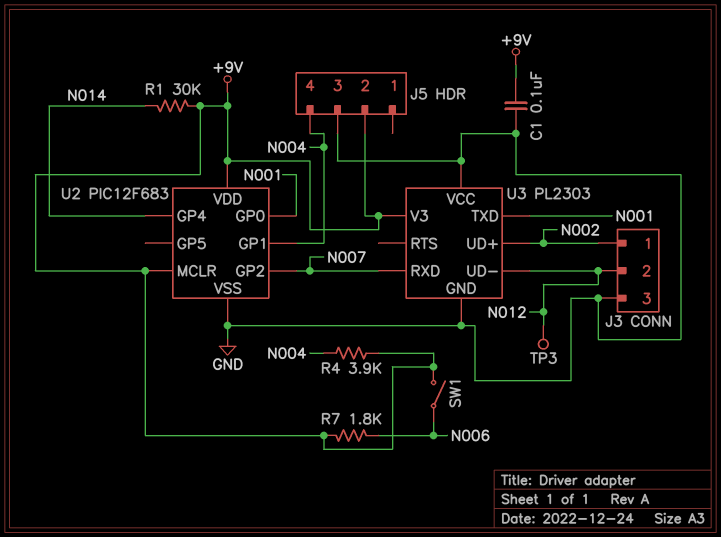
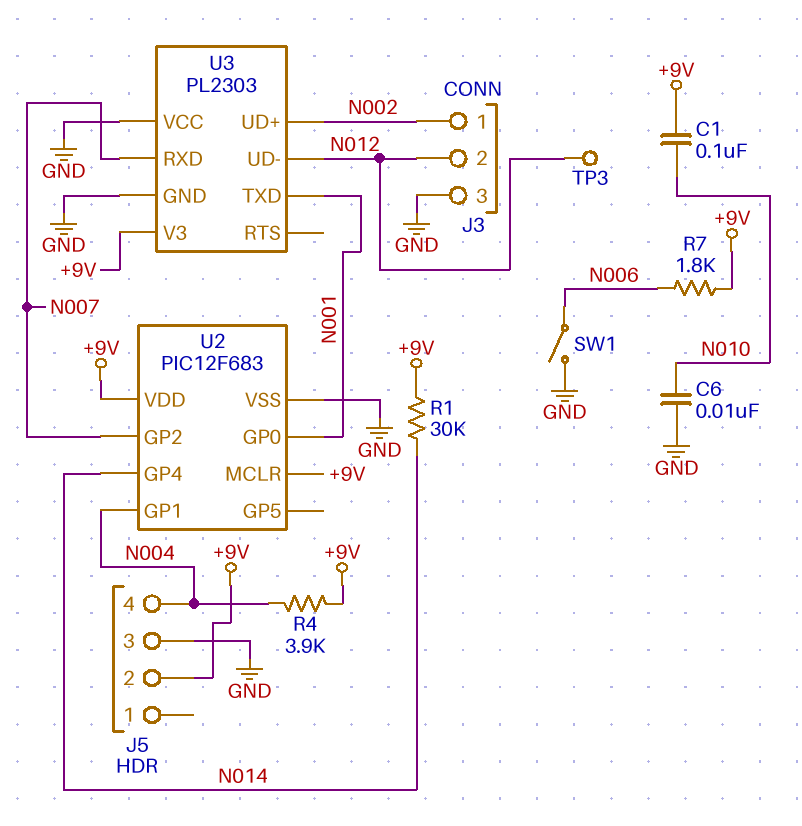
C1: 100nF (+9V, GND) -> 100nF (+9V, N010)
C6: none -> 10nF (GND, N010)
SW1: switch (+9V, N006) -> switch (GND, N006)

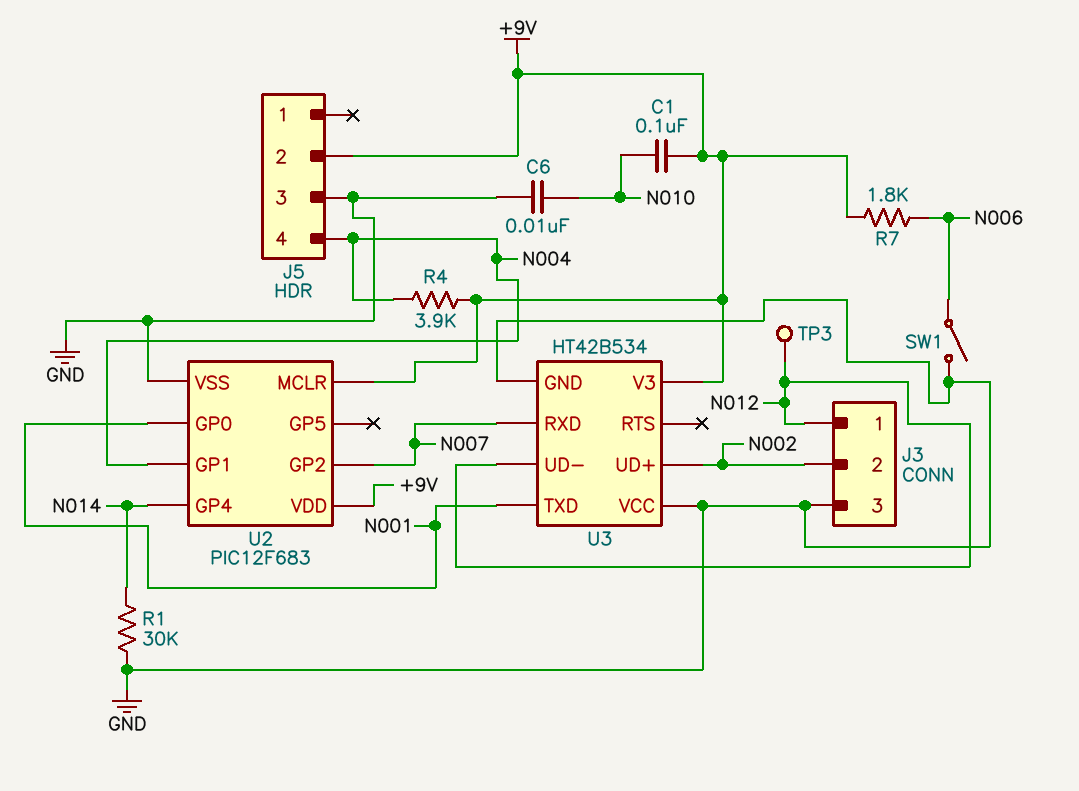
J3 pin 1: N002 -> N012
J3 pin 2: N012 -> N002
R1: 30k (+9V, N014) -> 30k (GND, N014)
U3: PL2303 -> HT42B534

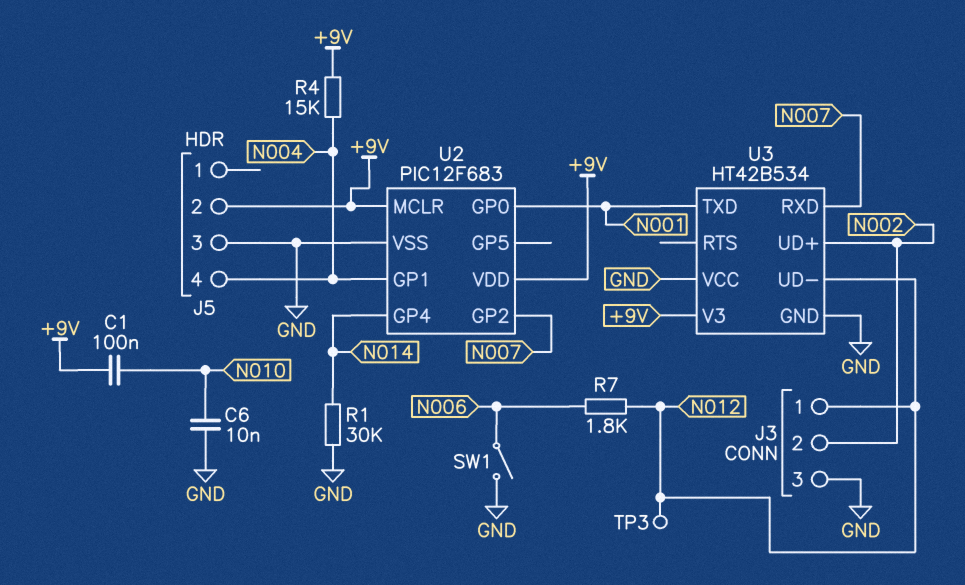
R4: 3.9k (+9V, N004) -> 15k (+9V, N004)
R7: 1.8k (+9V, N006) -> 1.8k (N006, N012)

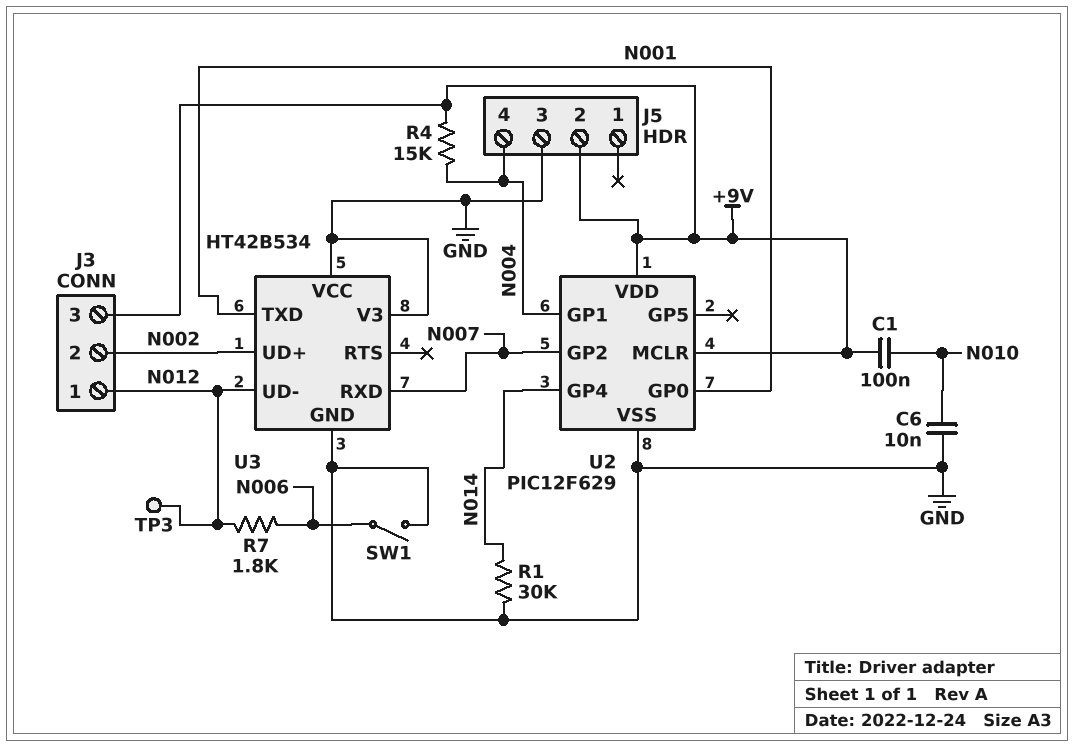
J3 pin 3: GND -> +9V
U2: PIC12F683 -> PIC12F629
U3 pin V3: +9V -> GND

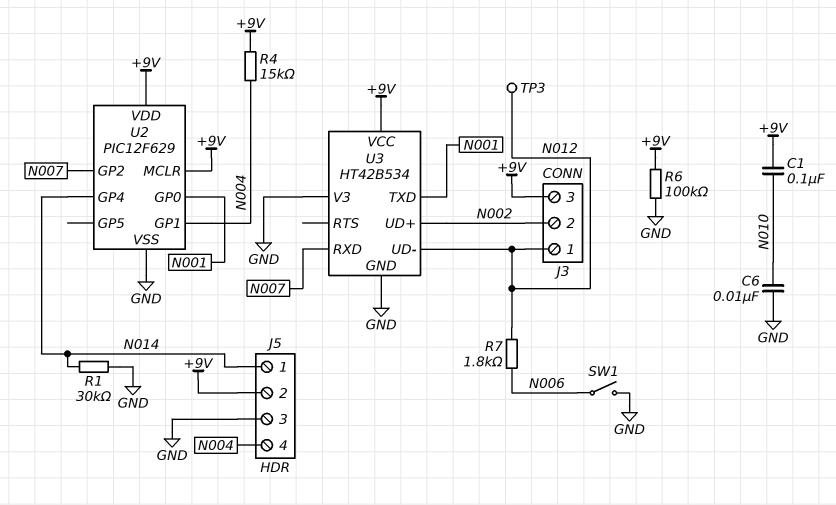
J5 pin 1: none -> N014
R6: none -> 100k (+9V, GND)
U3 pin VCC: GND -> +9V

